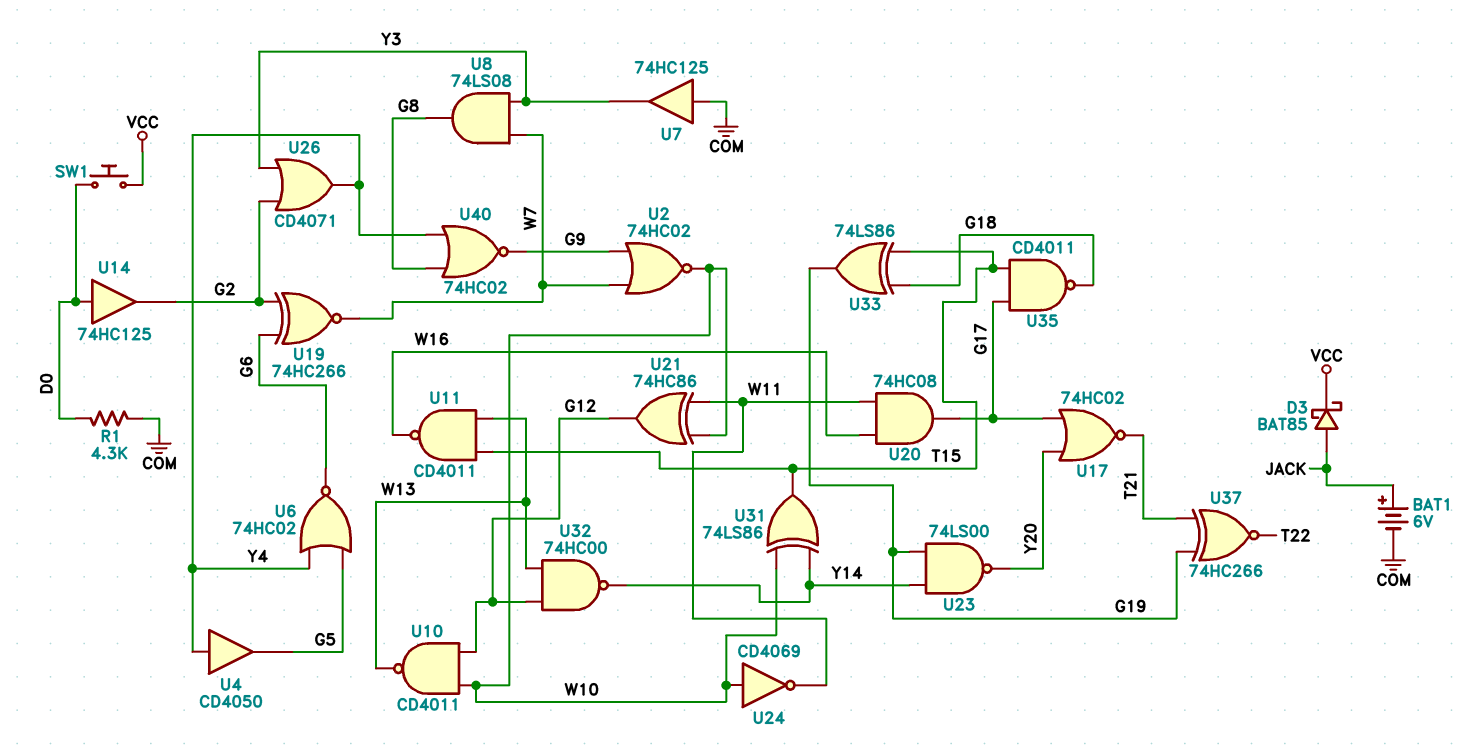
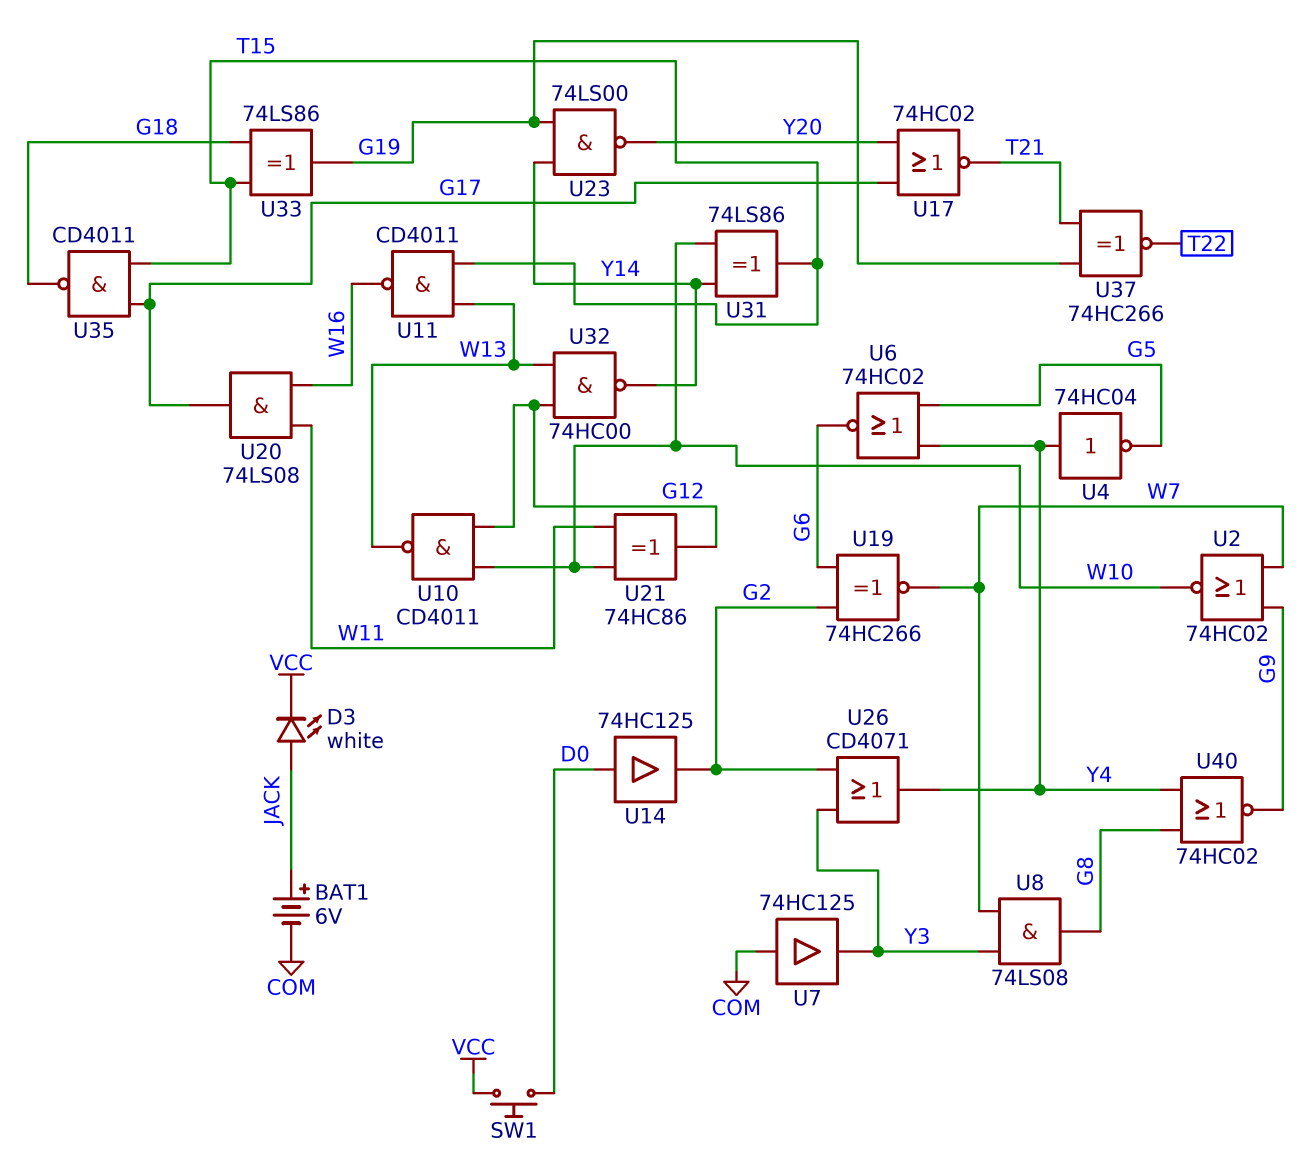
D3: schottky BAT85 (A JACK, K VCC) -> LED white (A JACK, K VCC)
R1: 4.3k (COM, D0) -> none
U4: buffer CD4050 (in Y4, out G5) -> NOT 74HC04 (in Y4, out G5)
U20: AND 74HC08 (in W11, in W16, out G17) -> AND 74LS08 (in W11, in W16, out G17)
U24: NOT CD4069 (in W10, out W11) -> none

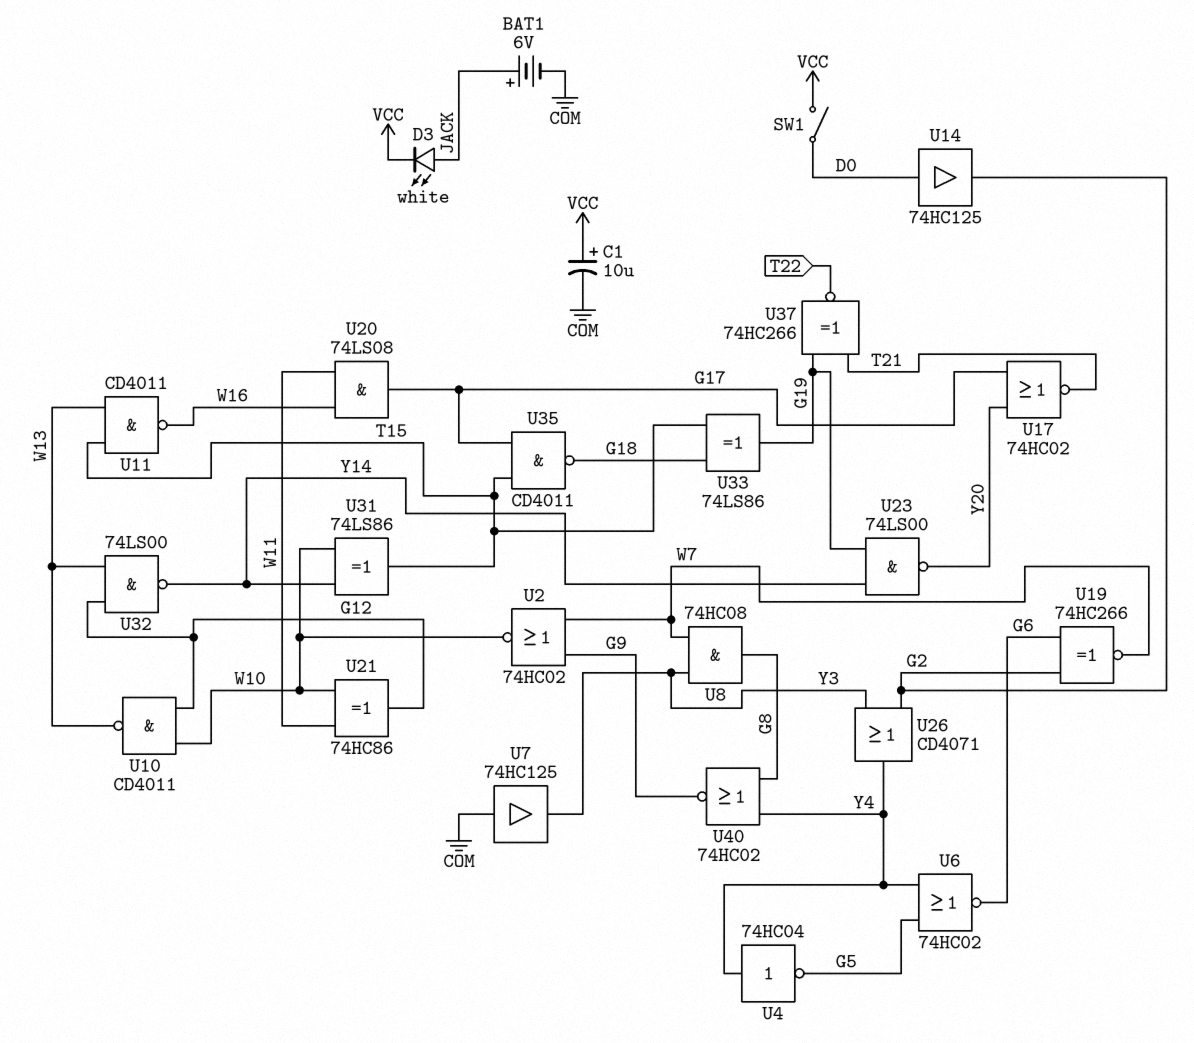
C1: none -> 10uF (plus VCC, minus COM)
SW1: button (D0, VCC) -> switch (D0, VCC)
U8: AND 74LS08 (in W7, in Y3, out G8) -> AND 74HC08 (in W7, in Y3, out G8)
U32: NAND 74HC00 (in G12, in W13, out Y14) -> NAND 74LS00 (in G12, in W13, out Y14)

